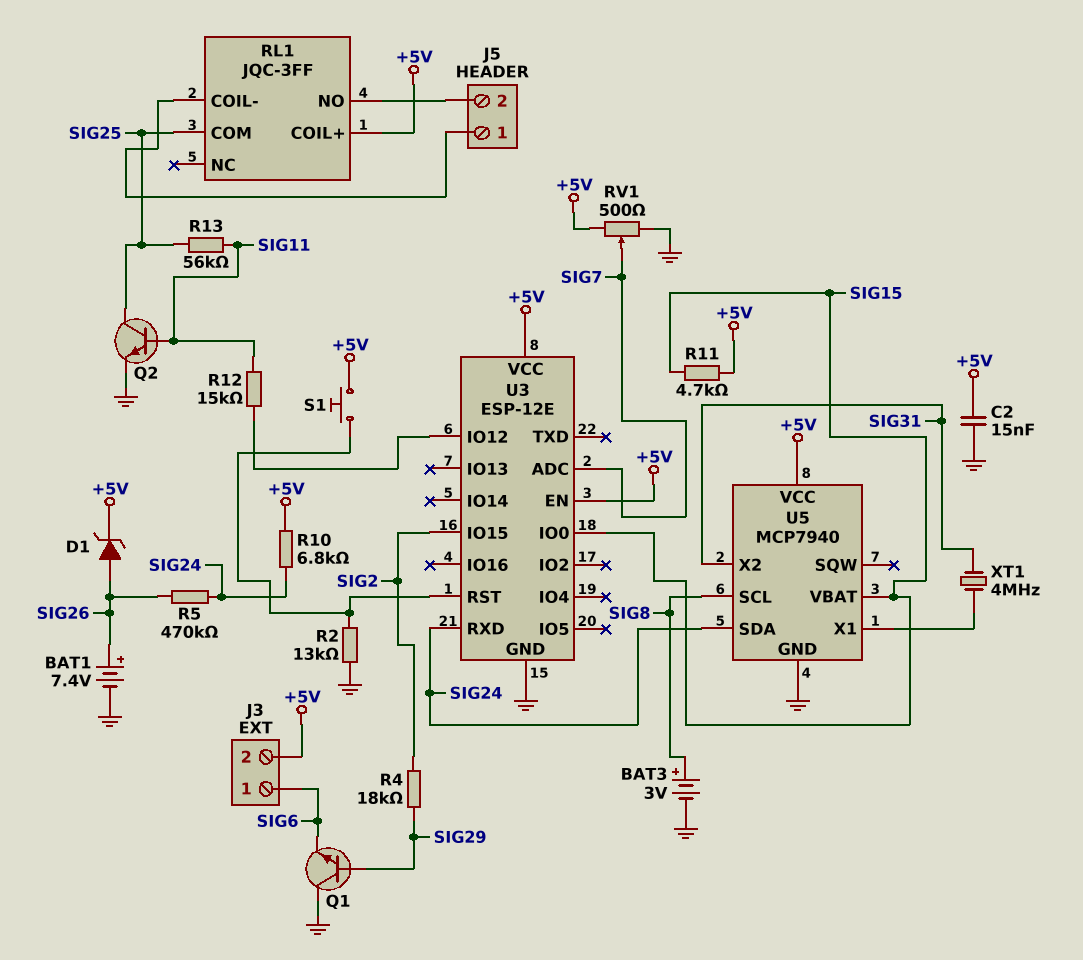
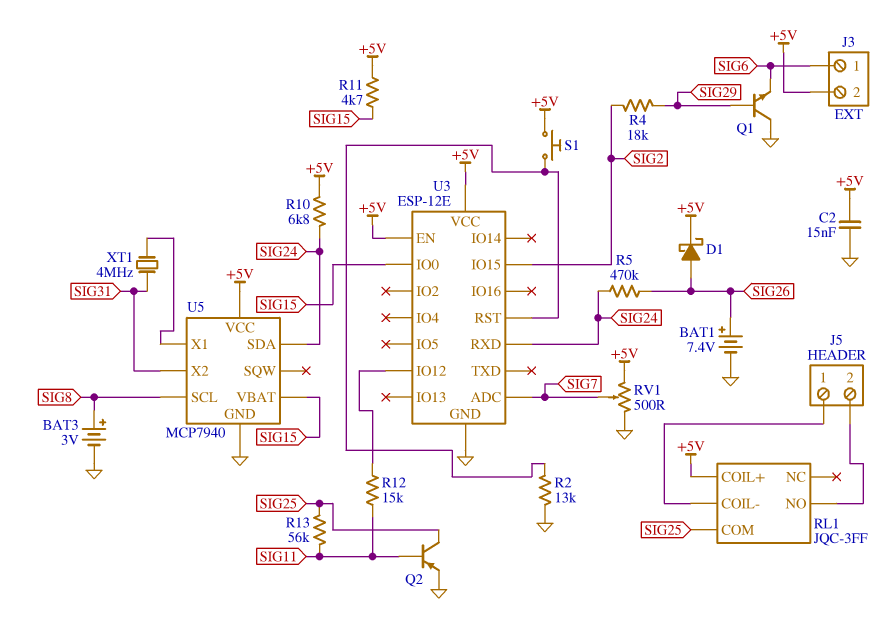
D1: zener (A SIG26, K +5V) -> schottky (A SIG26, K +5V)
Q2: NPN (B SIG11, C SIG25, E GND) -> PNP (B SIG11, C SIG25, E GND)

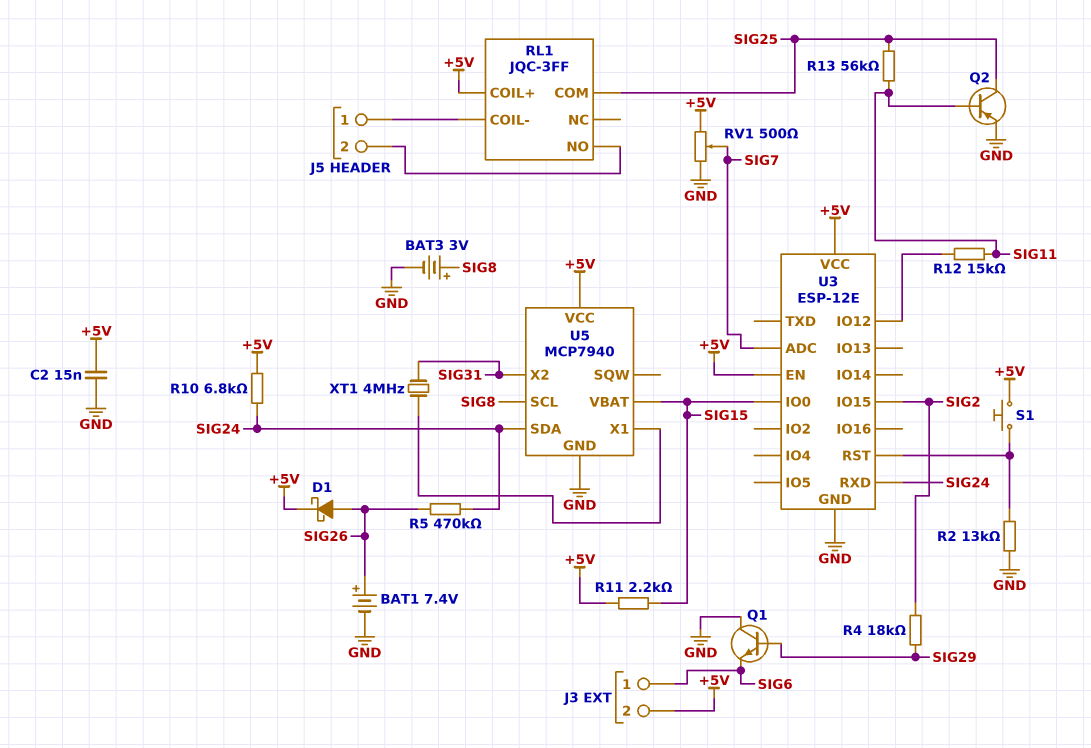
R11: 4.7k (+5V, SIG15) -> 2.2k (+5V, SIG15)

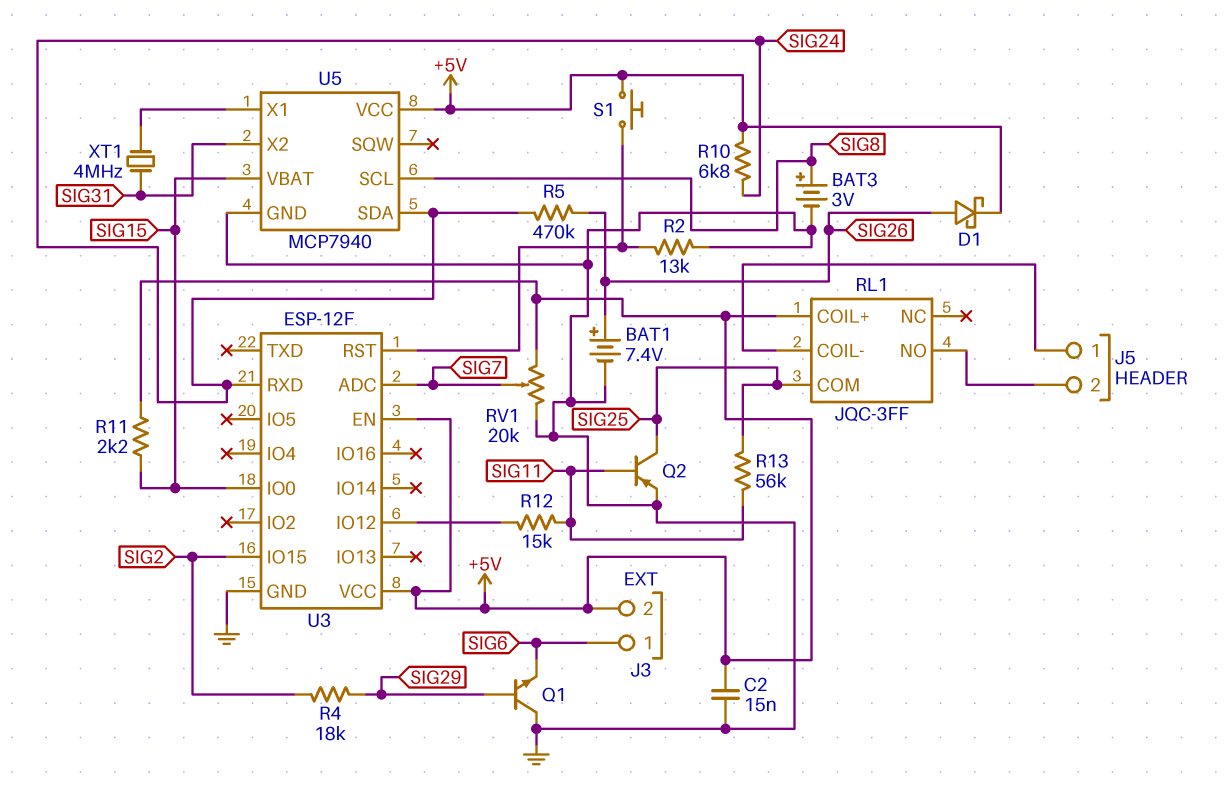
RV1: 500 (+5V, GND, wiper SIG7) -> 20k (+5V, GND, wiper SIG7)
U3: ESP-12E -> ESP-12F

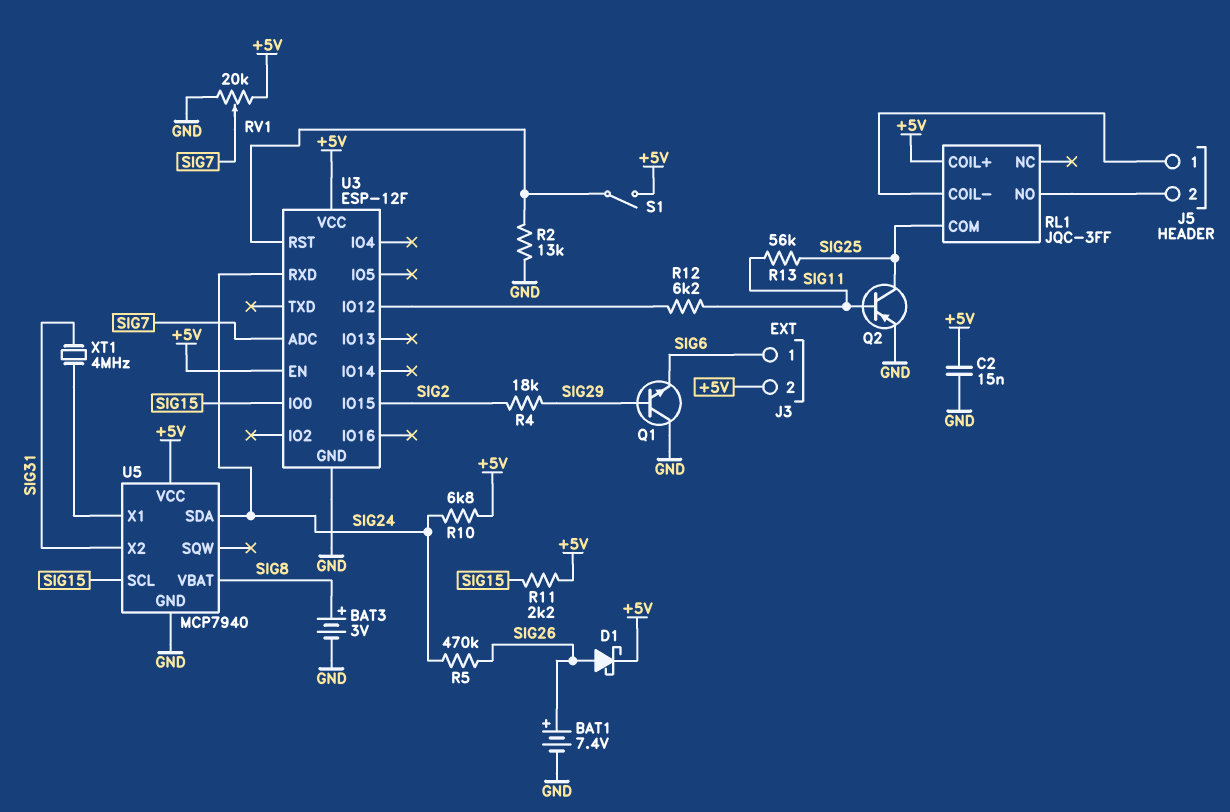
R12: 15k (SIG11, U3/IO12) -> 6.2k (SIG11, U3/IO12)
S1: button (+5V, U3/RST) -> switch (+5V, U3/RST)
U5 pin SCL: SIG8 -> SIG15
U5 pin VBAT: SIG15 -> SIG8

